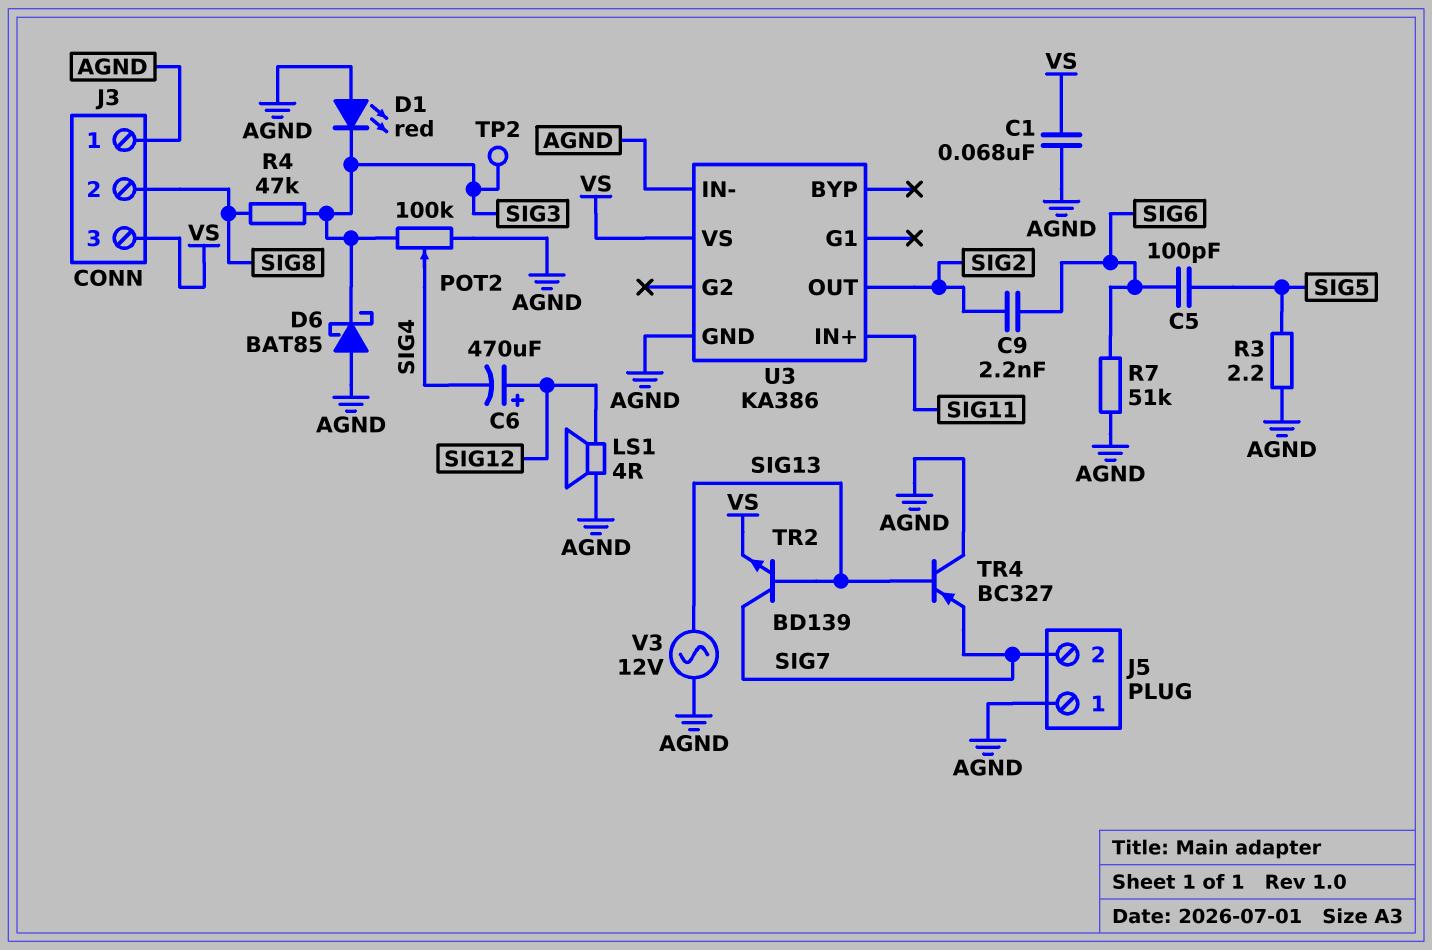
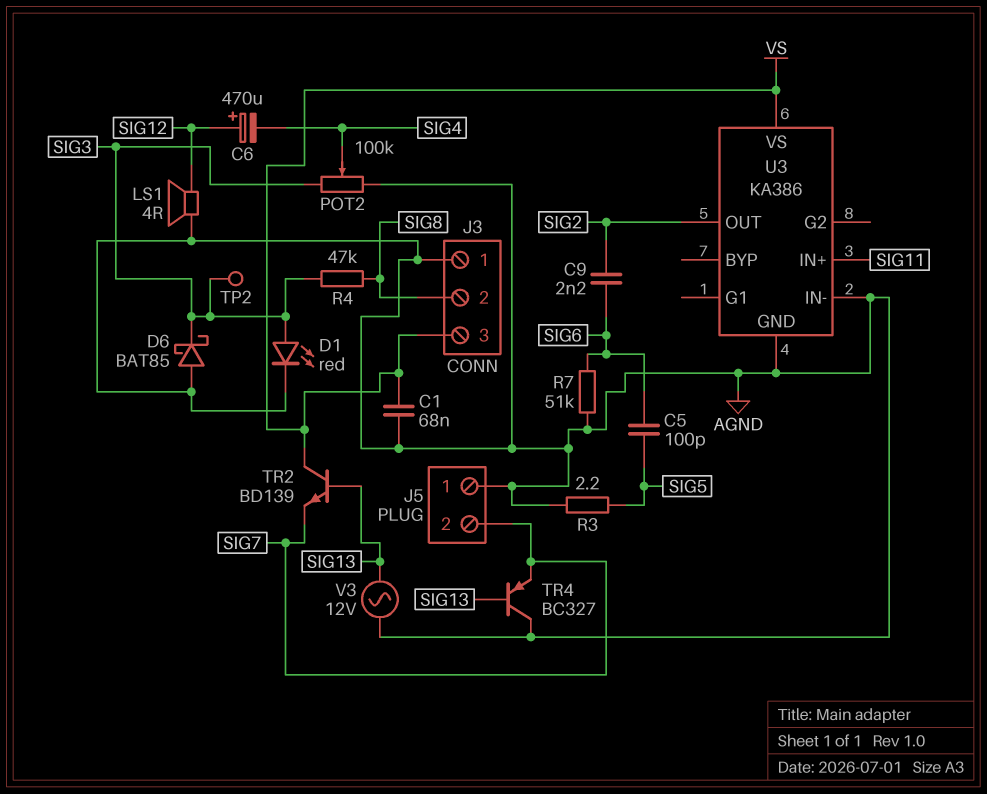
D1: LED red (A AGND, K SIG3) -> LED red (A SIG3, K AGND)
TR2: NPN BD139 (B SIG13, C SIG7, E VS) -> NPN BD139 (B SIG13, C VS, E SIG7)

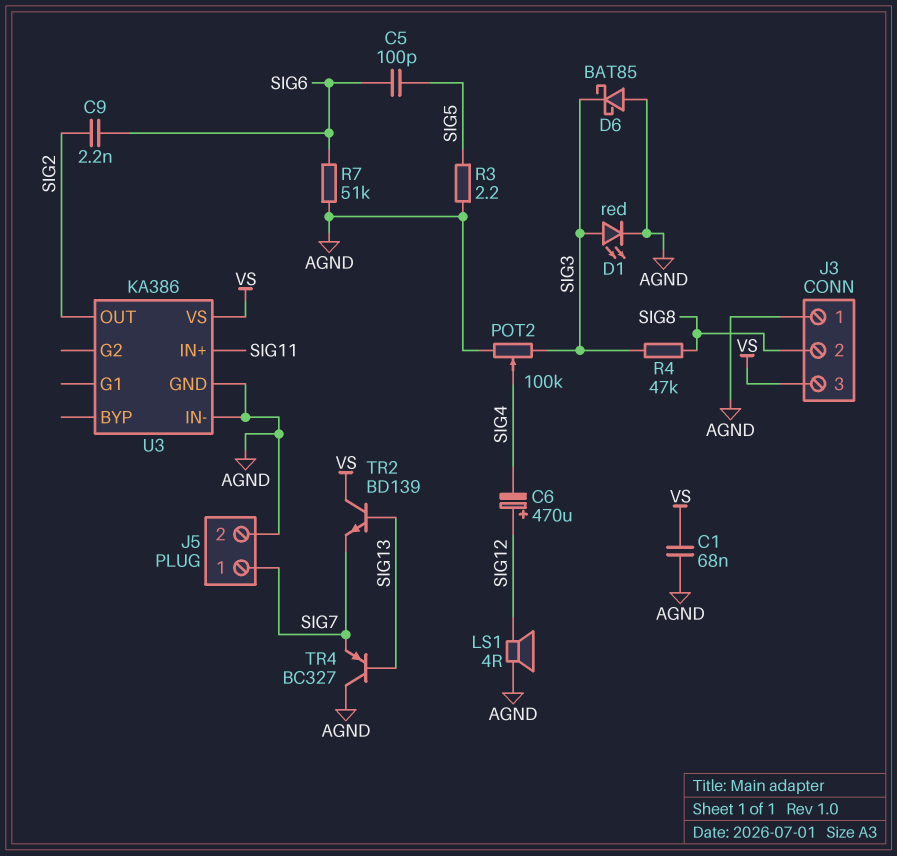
J5 pin 1: AGND -> SIG7
J5 pin 2: SIG7 -> AGND
TP2: test point (SIG3) -> none
V3: AC 12V (AGND, SIG13) -> none

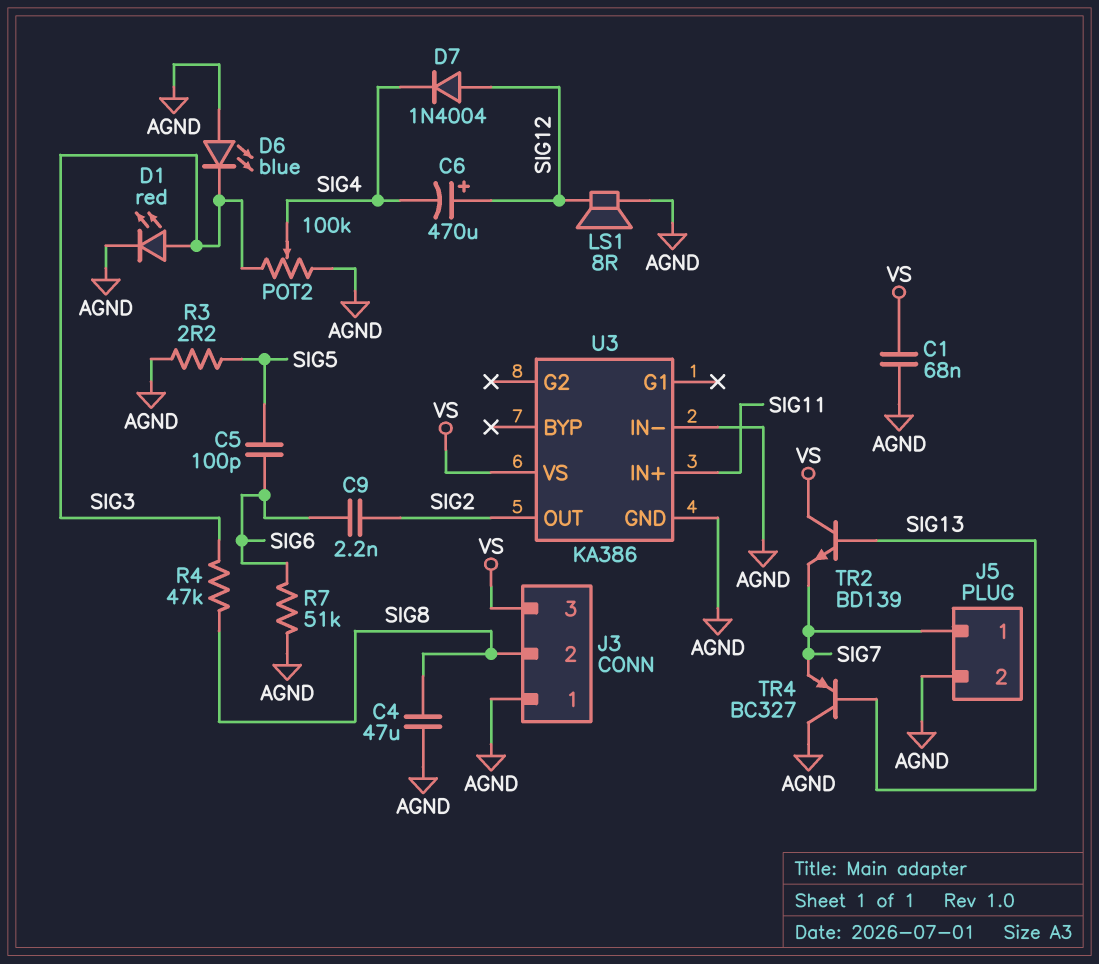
C4: none -> 47uF (AGND, SIG8)
D6: schottky BAT85 (A AGND, K SIG3) -> LED blue (A AGND, K SIG3)
D7: none -> diode 1N4004 (A SIG12, K SIG4)
LS1: speaker 4R (AGND, SIG12) -> speaker 8R (AGND, SIG12)

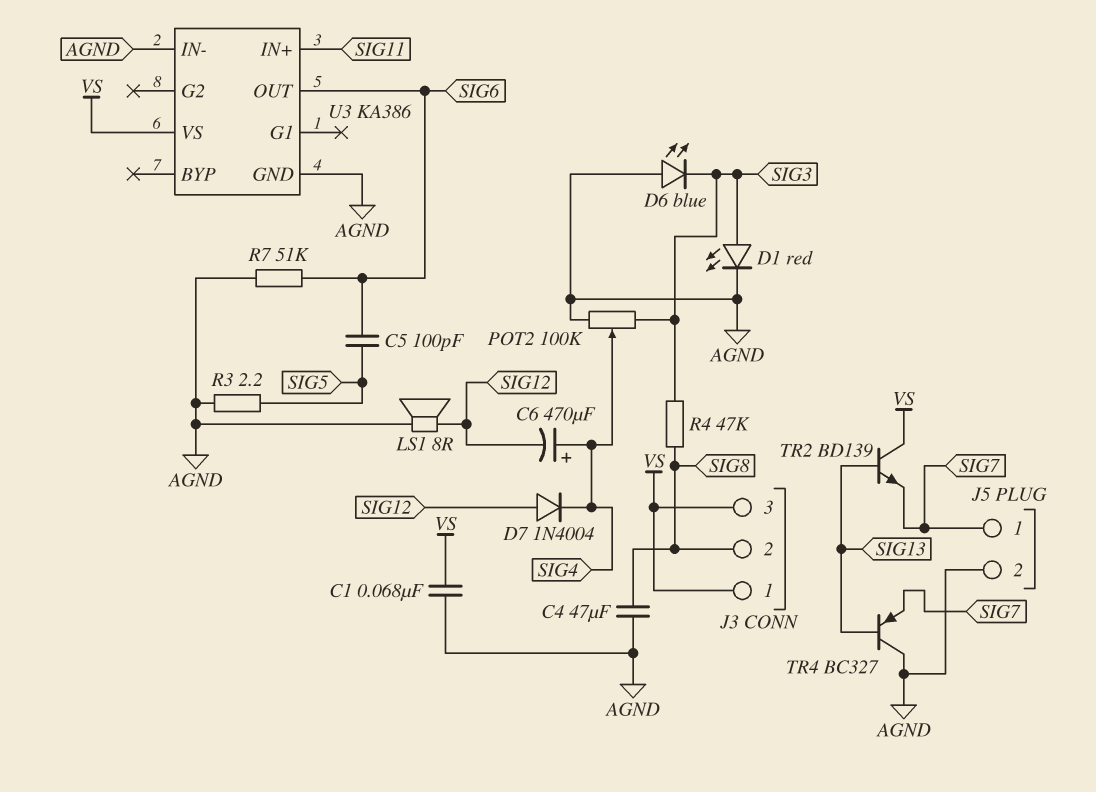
C6: 470uF (plus SIG12, minus SIG4) -> 470uF (plus SIG4, minus SIG12)
C9: 2.2nF (SIG2, SIG6) -> none
J3 pin 1: AGND -> VS
U3 pin OUT: SIG2 -> SIG6

